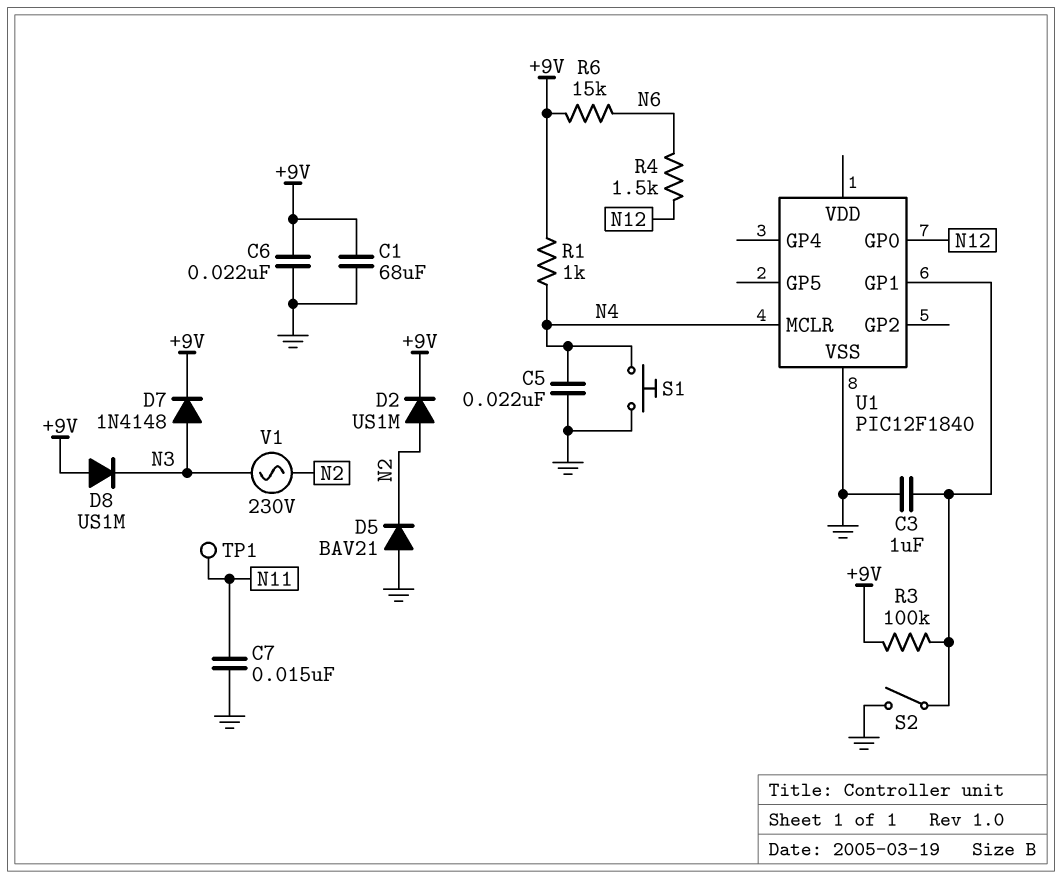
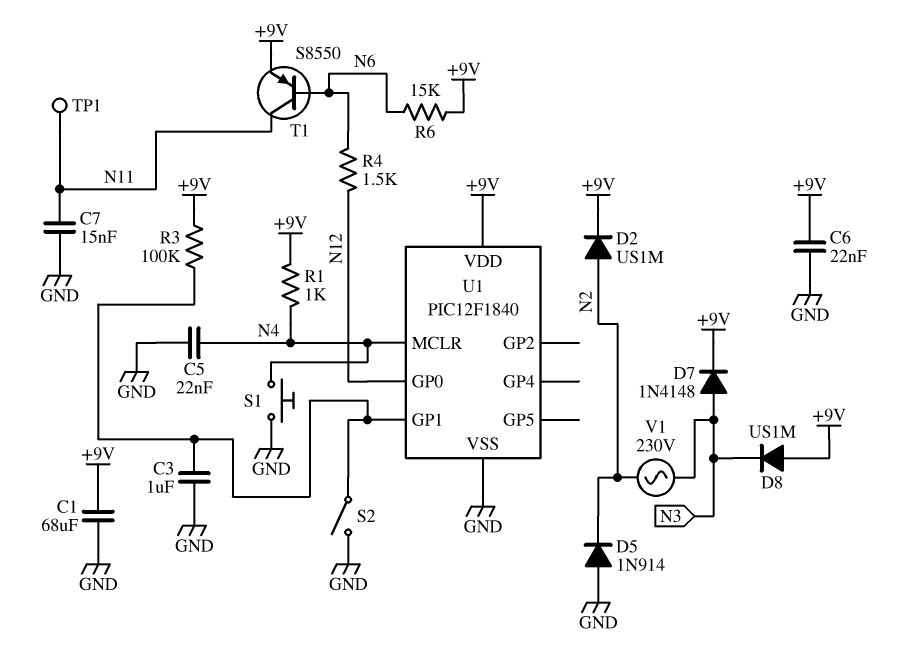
D5: diode BAV21 (A GND, K N2) -> diode 1N914 (A GND, K N2)
T1: none -> PNP S8550 (B N6, C N11, E +9V)
U1 pin VDD: none -> +9V

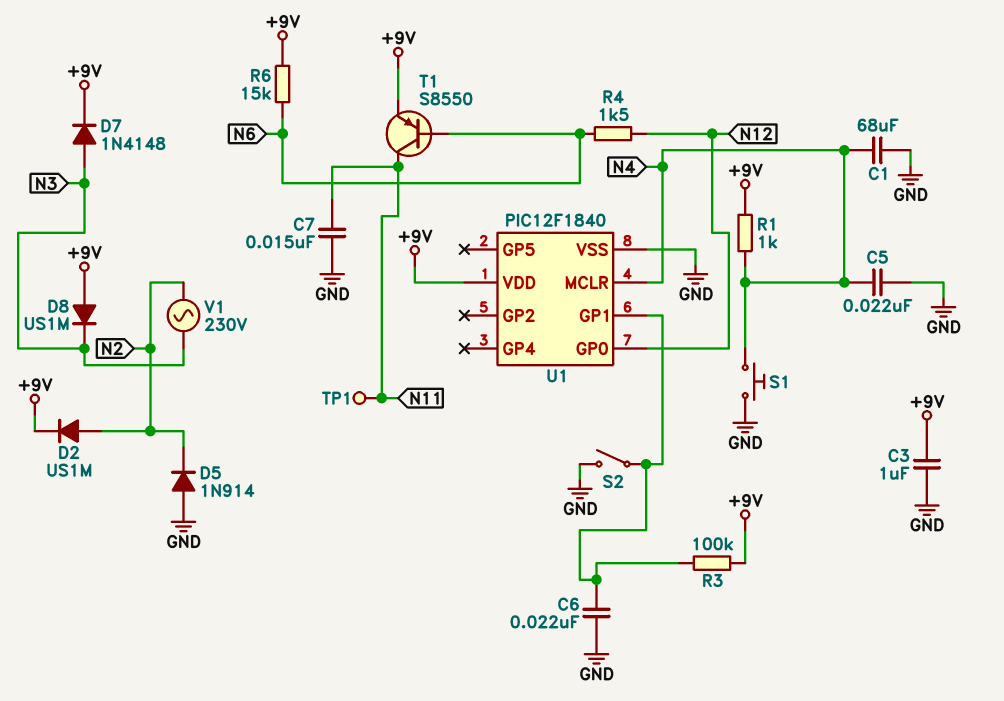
C1: 68uF (+9V, GND) -> 68uF (GND, N4)
C3: 1uF (GND, U1/GP1) -> 1uF (+9V, GND)
C6: 22nF (+9V, GND) -> 22nF (GND, U1/GP1)

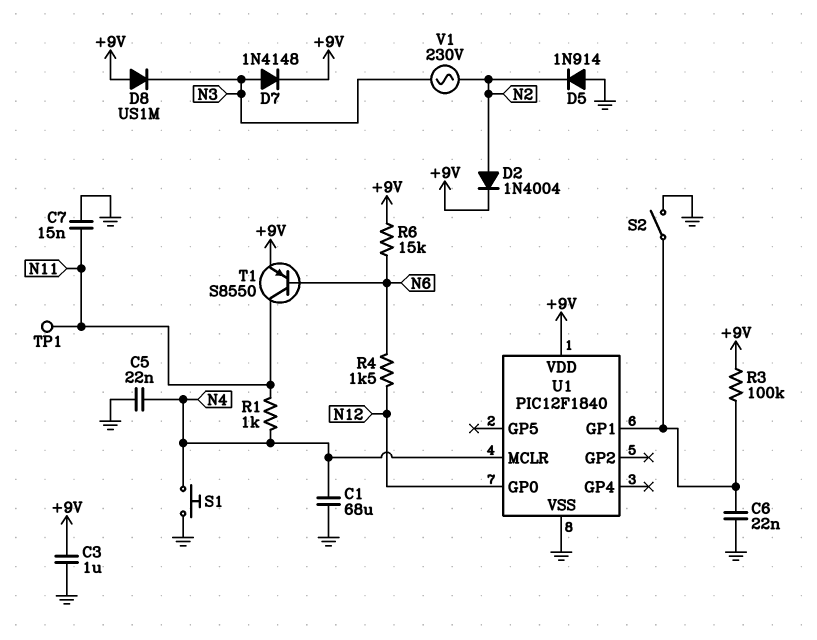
D2: diode US1M (A N2, K +9V) -> diode 1N4004 (A N2, K +9V)
R1: 1k (+9V, N4) -> 1k (N4, N11)

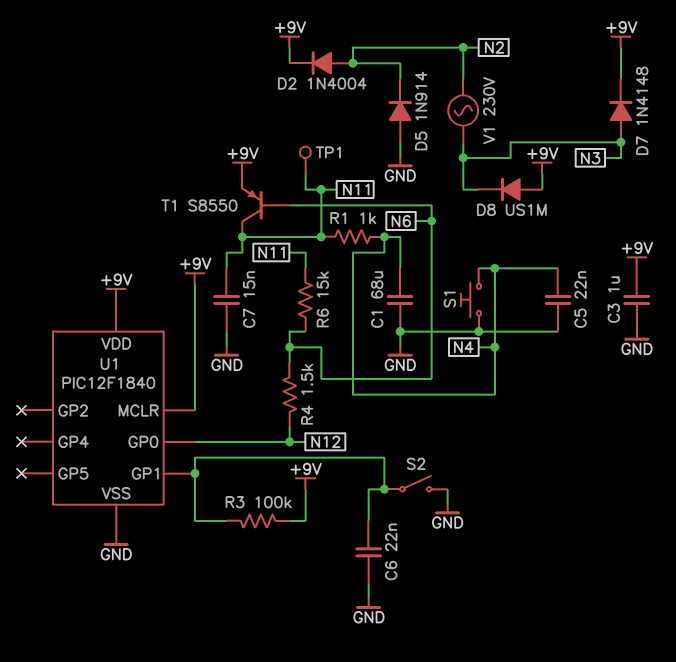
R6: 15k (+9V, N6) -> 15k (N6, N11)
U1 pin MCLR: N4 -> +9V

